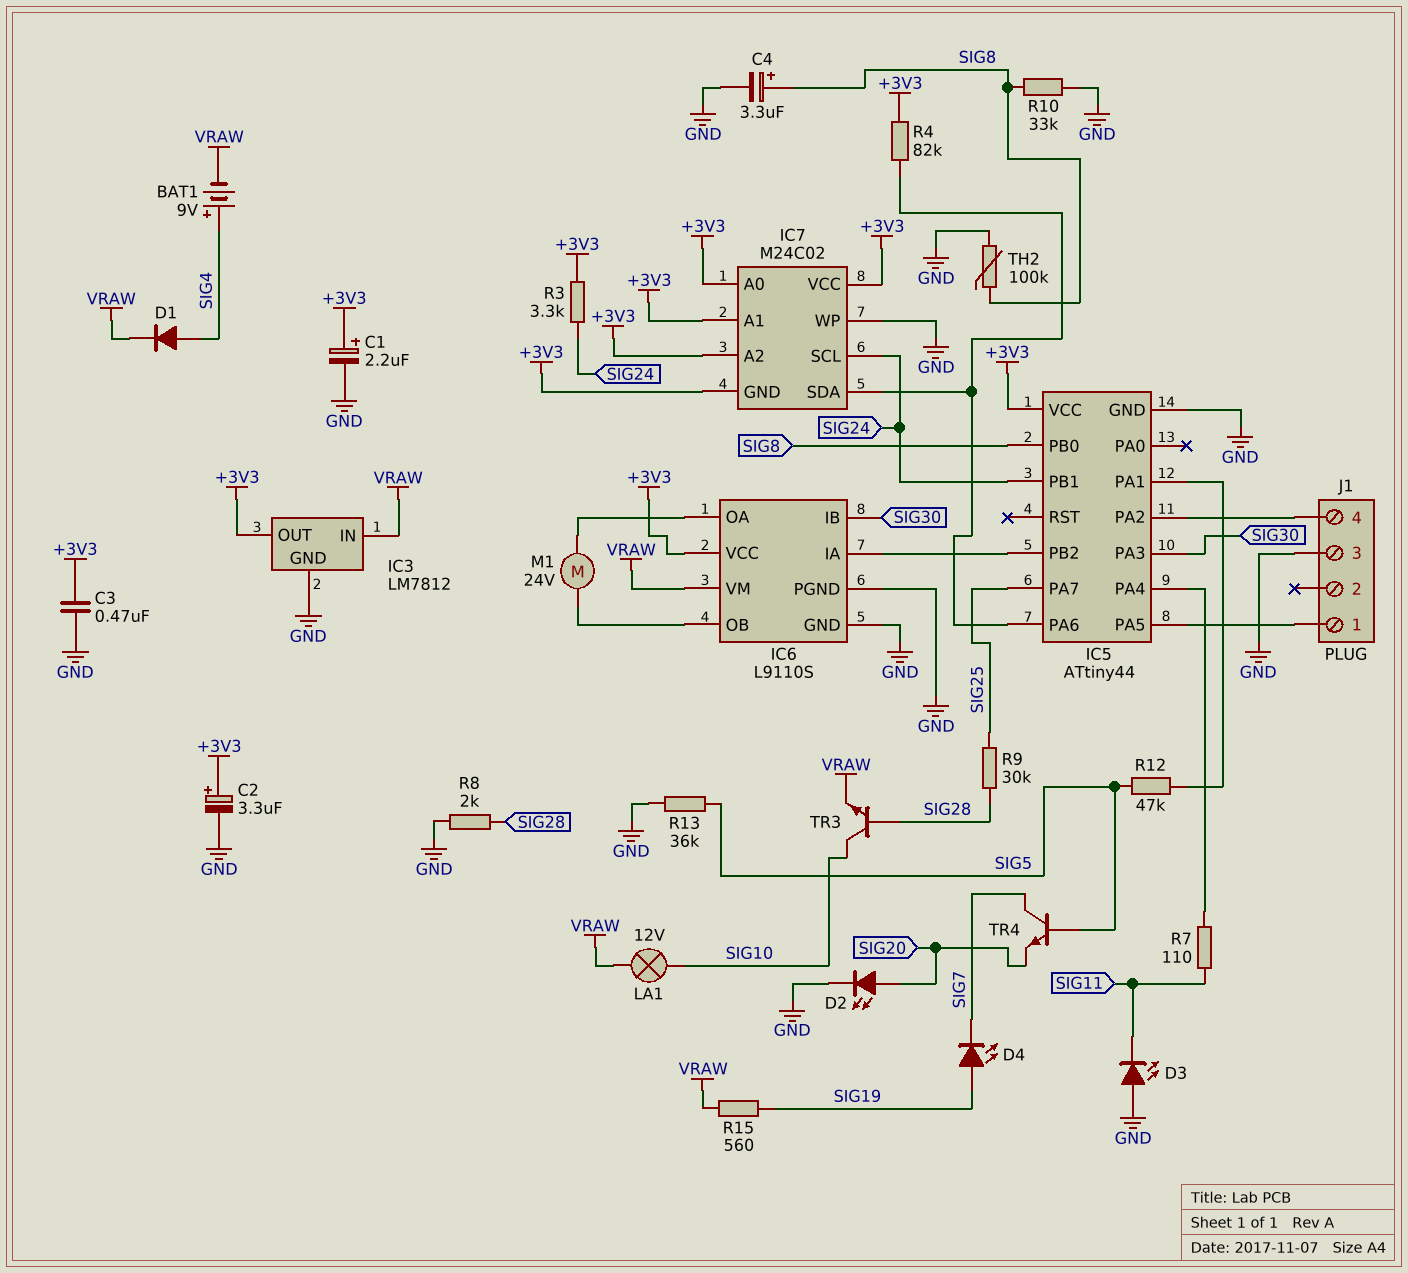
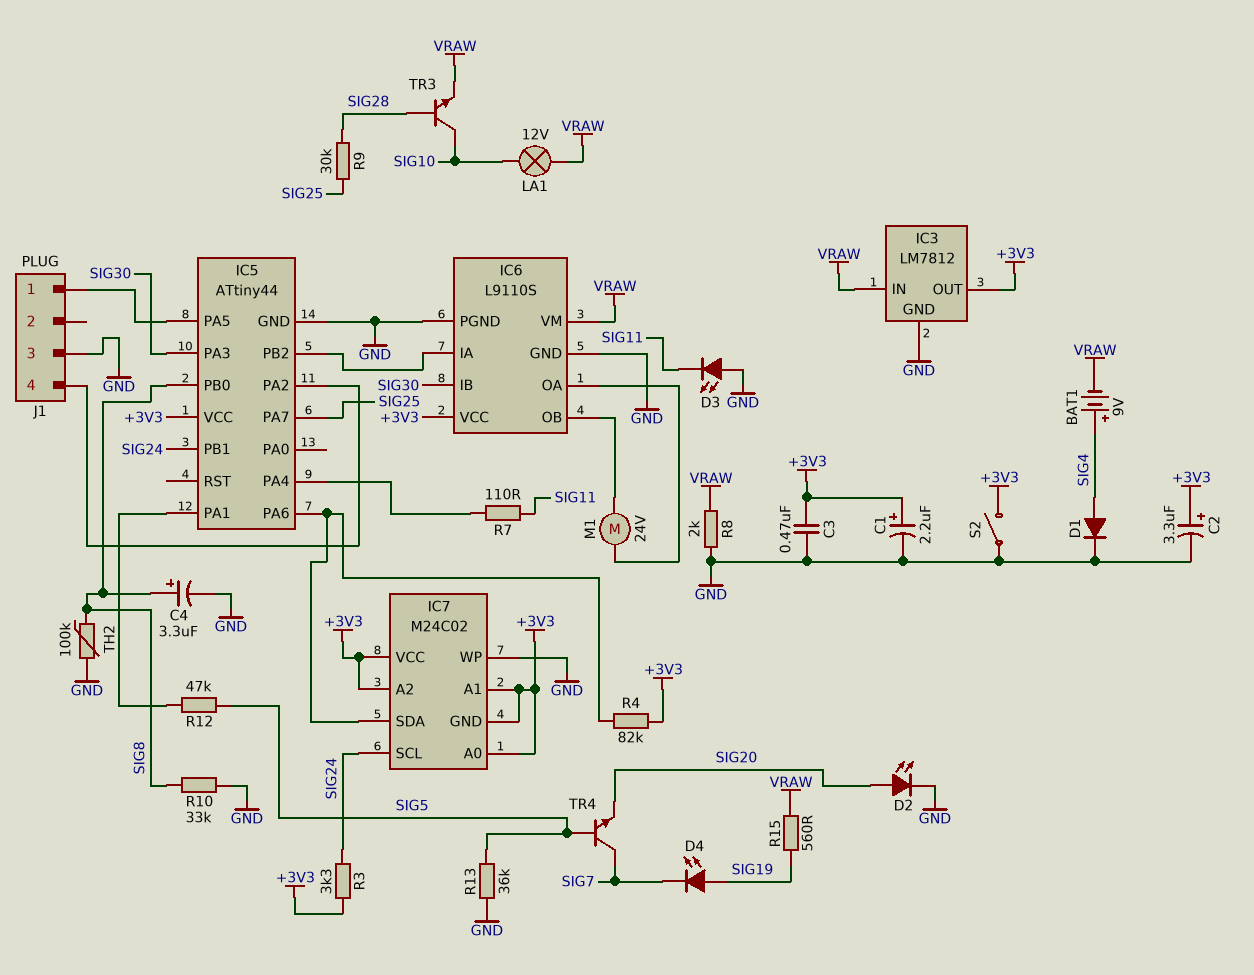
D1: diode (A SIG4, K VRAW) -> diode (A SIG4, K GND)
R8: 2k (GND, SIG28) -> 2k (GND, VRAW)
S2: none -> switch (+3V3, GND)

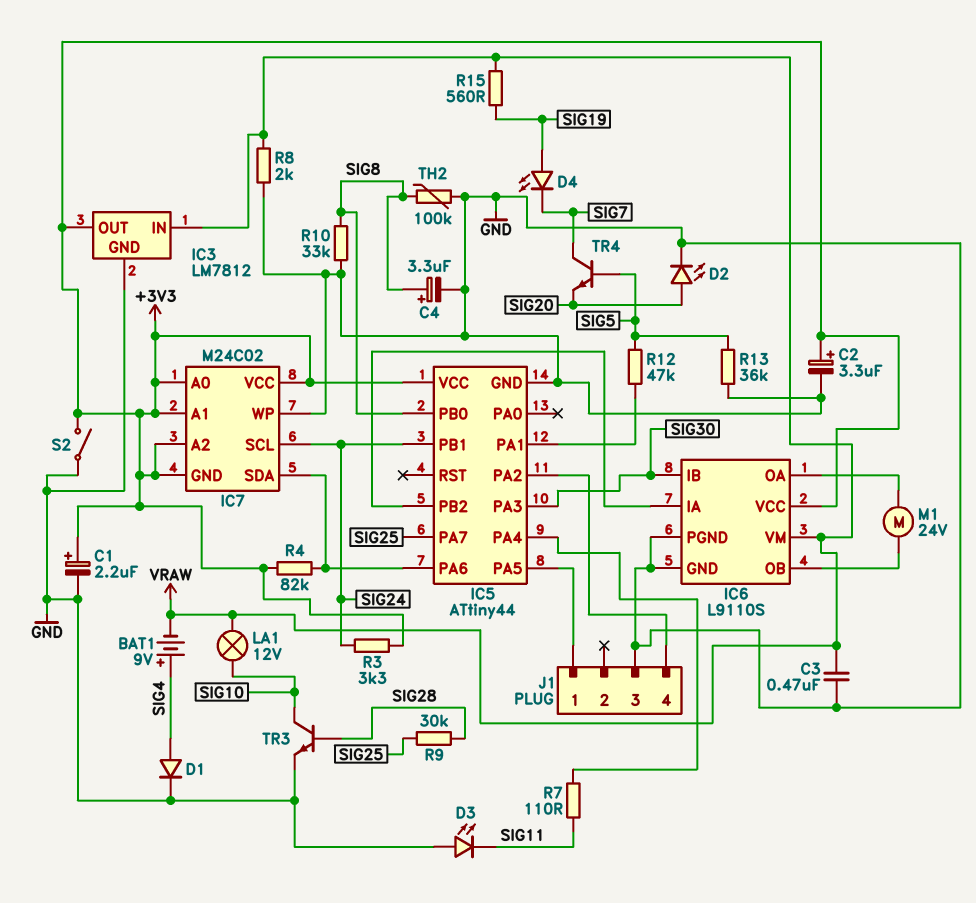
C3: 470nF (+3V3, GND) -> 470nF (GND, VRAW)
TR3: NPN (B SIG28, C SIG10, E VRAW) -> NPN (B SIG28, C SIG10, E GND)

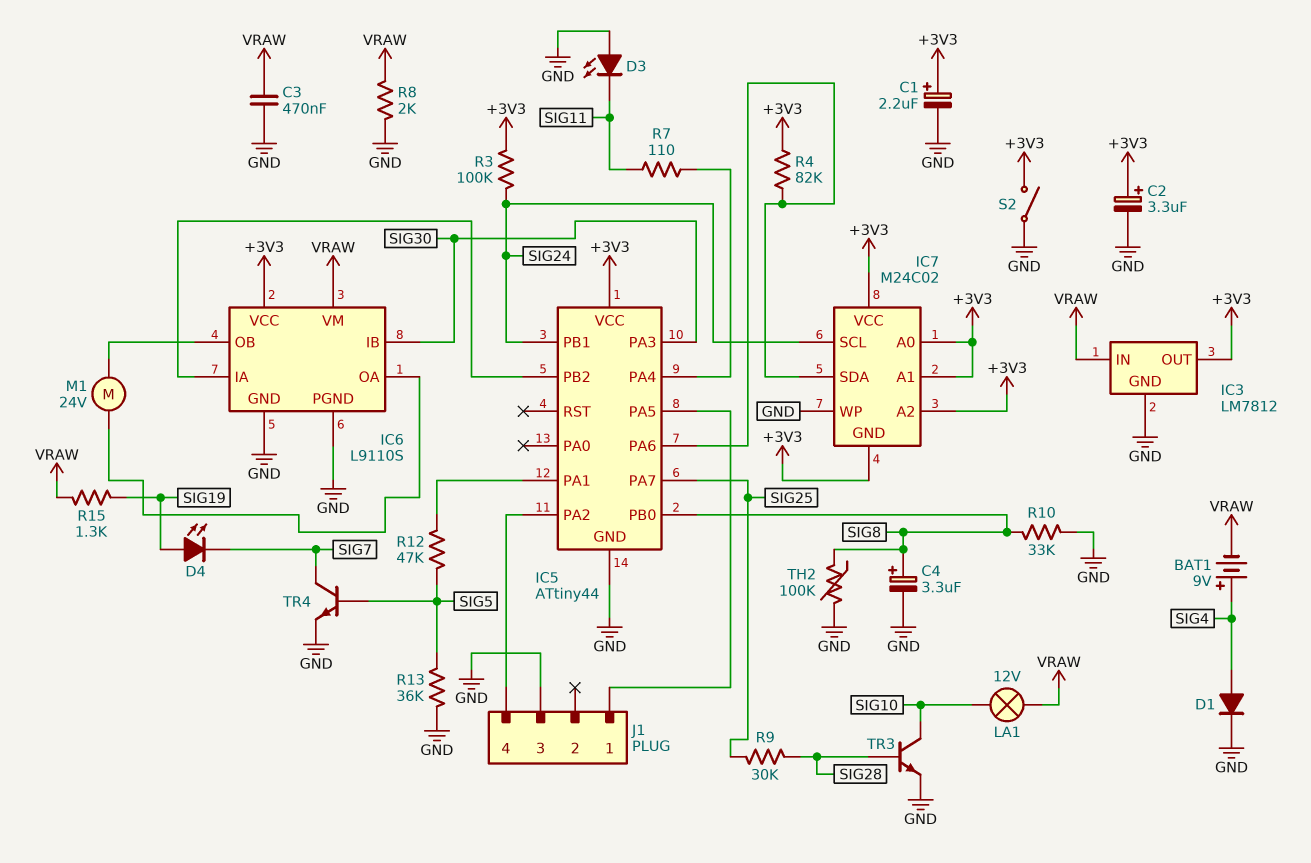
D2: LED (A SIG20, K GND) -> none
R3: 3.3k (+3V3, SIG24) -> 100k (+3V3, SIG24)
R15: 560 (SIG19, VRAW) -> 1.3k (SIG19, VRAW)
TR4: NPN (B SIG5, C SIG7, E SIG20) -> NPN (B SIG5, C SIG7, E GND)

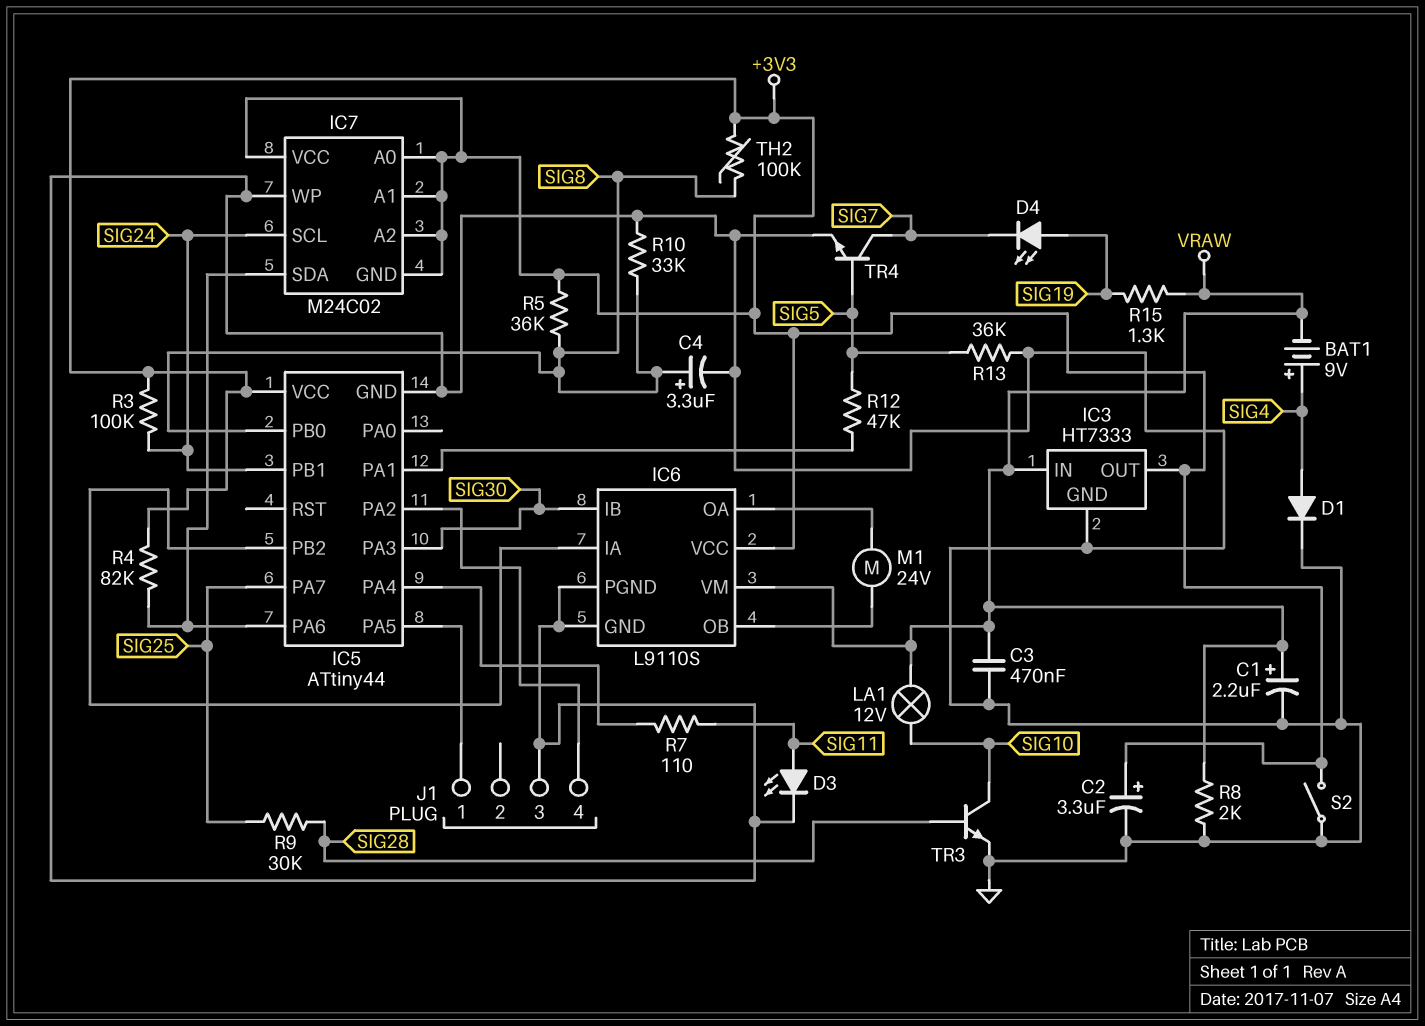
C1: 2.2uF (plus +3V3, minus GND) -> 2.2uF (plus VRAW, minus GND)
D3: LED (A GND, K SIG11) -> LED (A SIG11, K GND)
IC3: LM7812 -> HT7333
R5: none -> 36k (+3V3, SIG8)
TH2: 100k (GND, SIG8) -> 100k (+3V3, SIG8)

